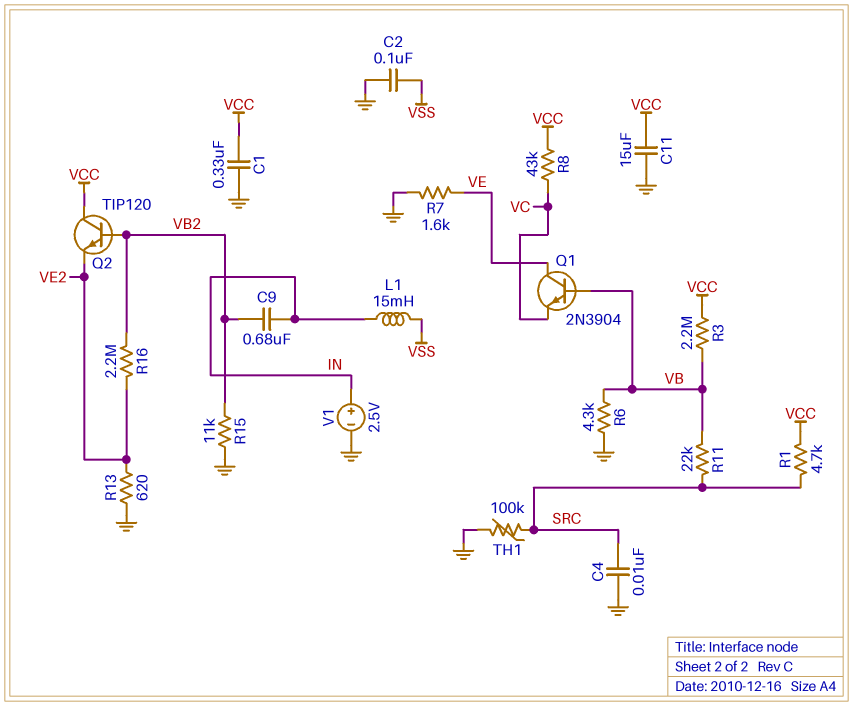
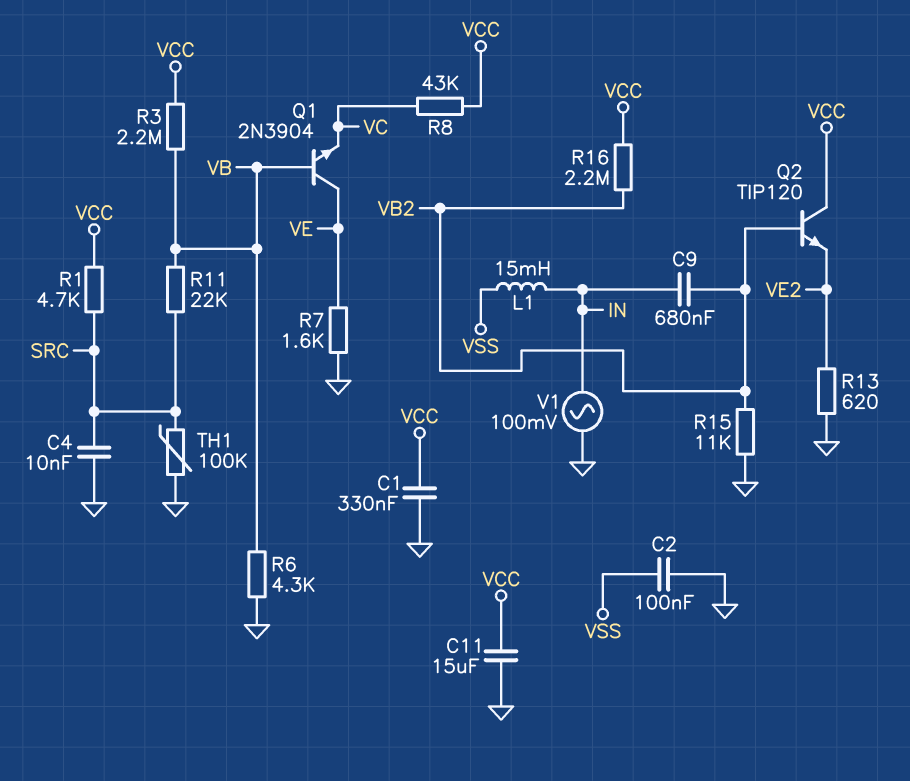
R16: 2.2M (VB2, VE2) -> 2.2M (VB2, VCC)
V1: 2.5V (plus IN, minus GND) -> AC 100mV (GND, IN)

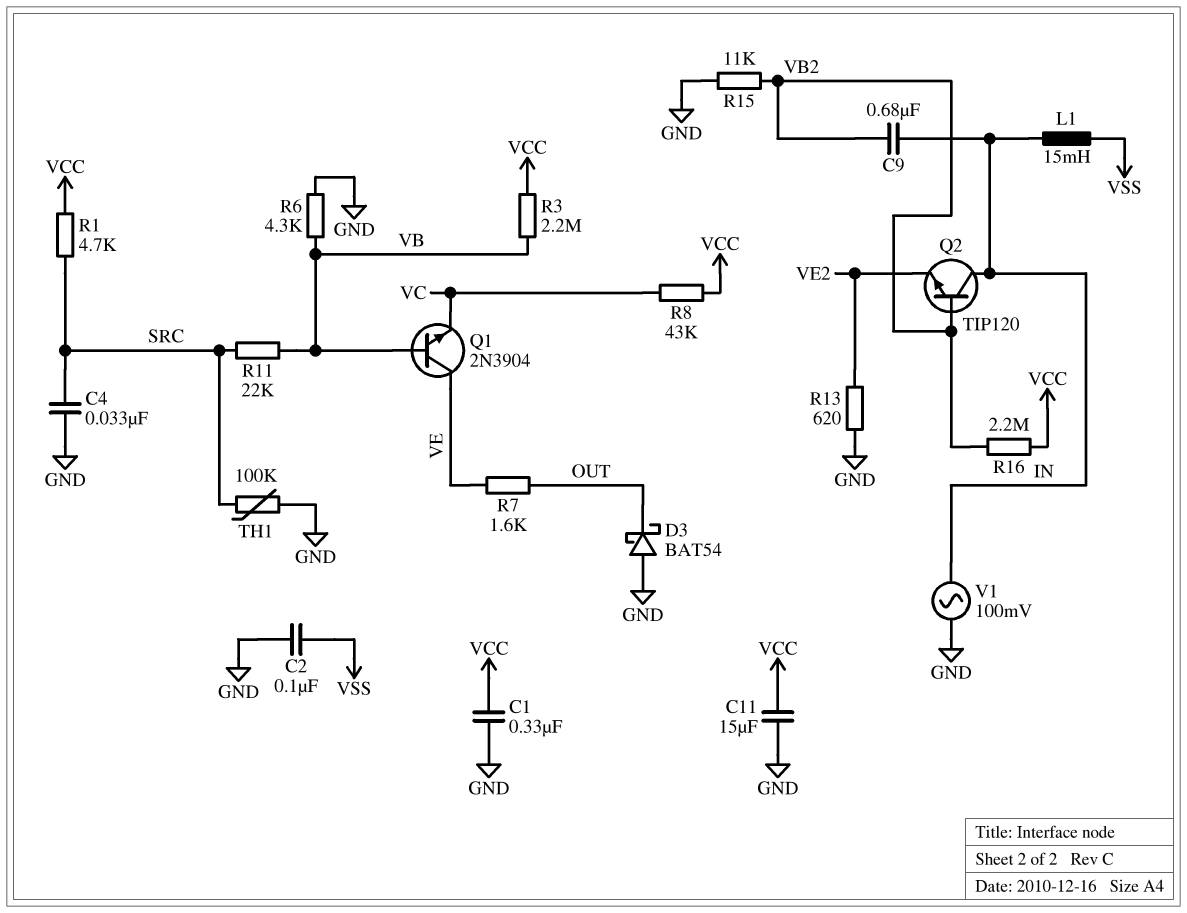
C4: 10nF (GND, SRC) -> 33nF (GND, SRC)
D3: none -> schottky BAT54 (A GND, K OUT)
Q2: NPN TIP120 (B VB2, C VCC, E VE2) -> NPN TIP120 (B VB2, C IN, E VE2)
R7: 1.6k (GND, VE) -> 1.6k (OUT, VE)

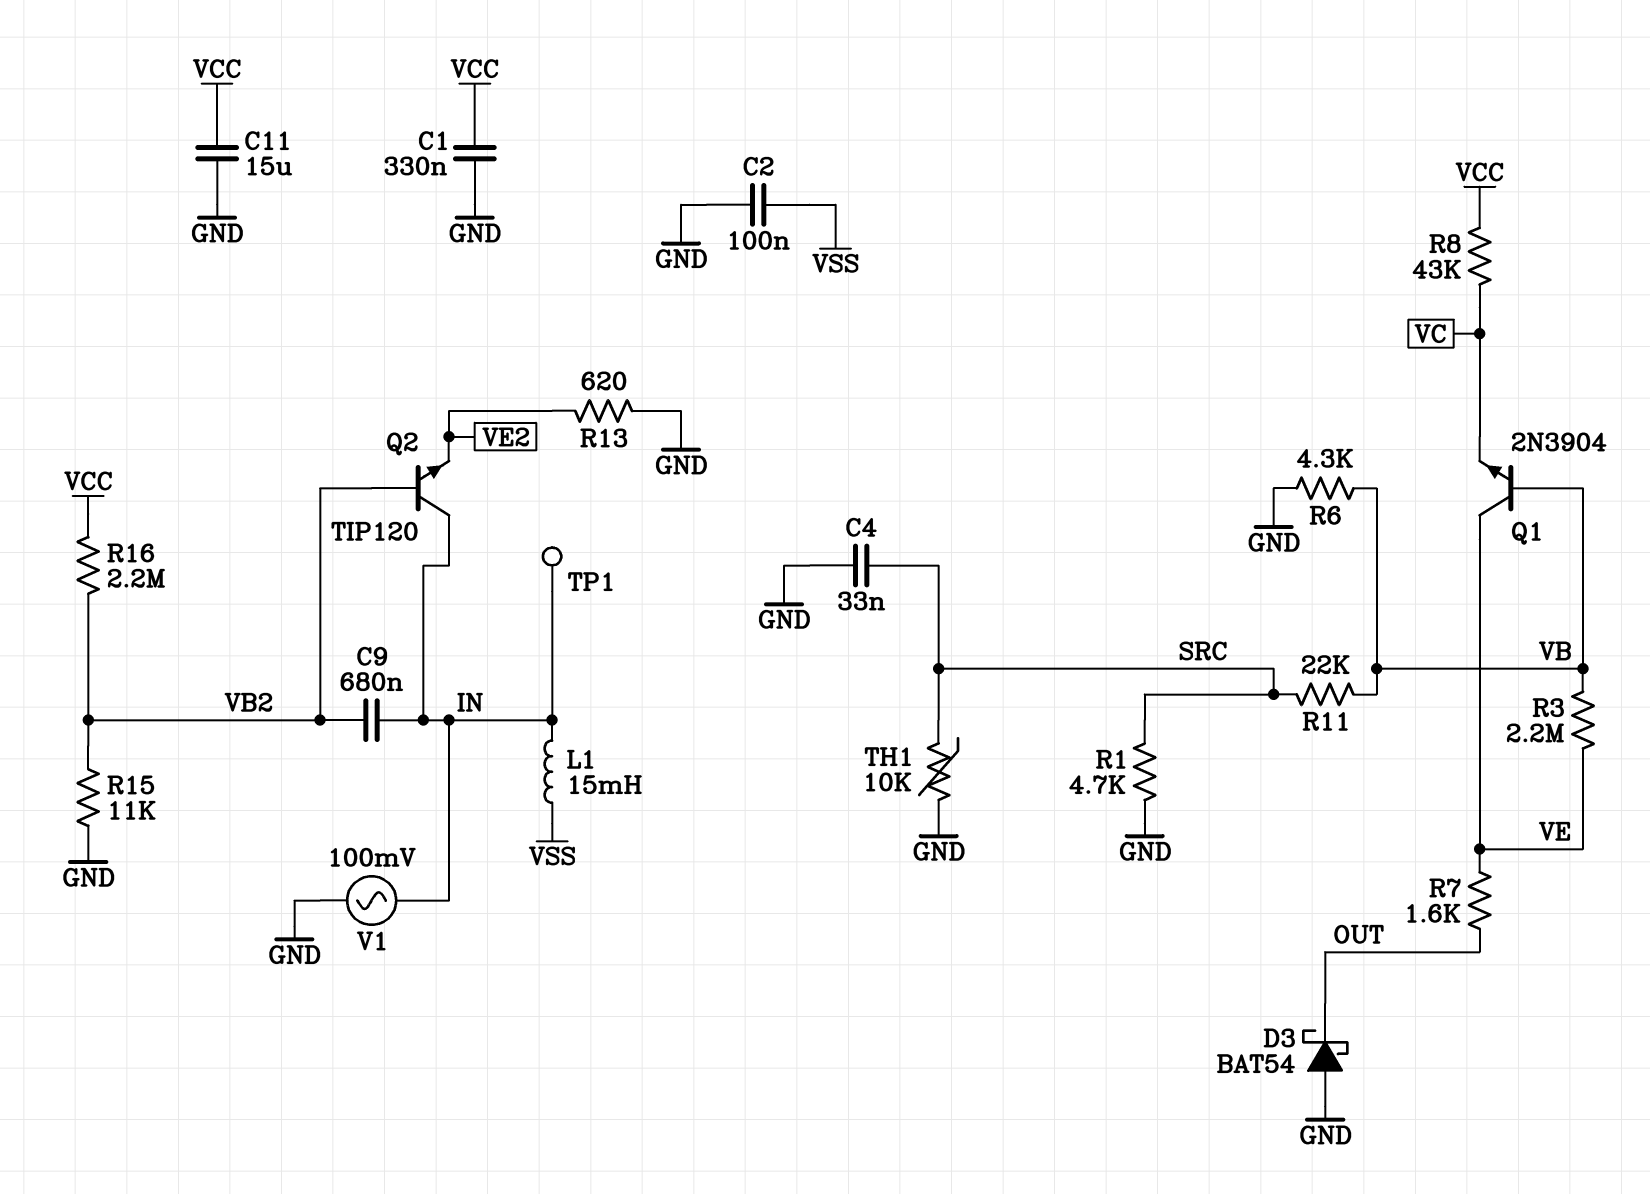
R1: 4.7k (SRC, VCC) -> 4.7k (GND, SRC)
R3: 2.2M (VB, VCC) -> 2.2M (VB, VE)
TH1: 100k (GND, SRC) -> 10k (GND, SRC)
TP1: none -> test point (IN)

